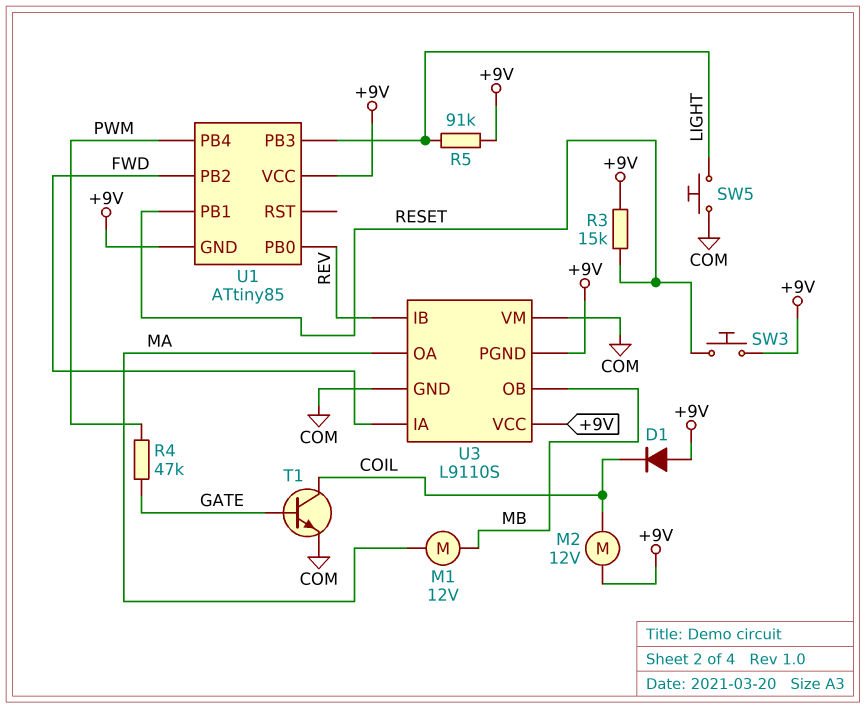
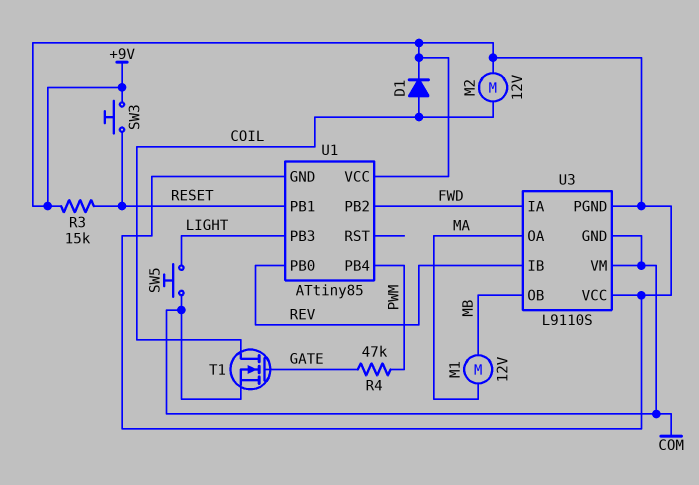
D1: diode (A +9V, K COIL) -> diode (A COIL, K +9V)
R5: 91k (+9V, LIGHT) -> none
T1: NPN (B GATE, C COIL, E COM) -> NMOS (G GATE, D COIL, S COM)

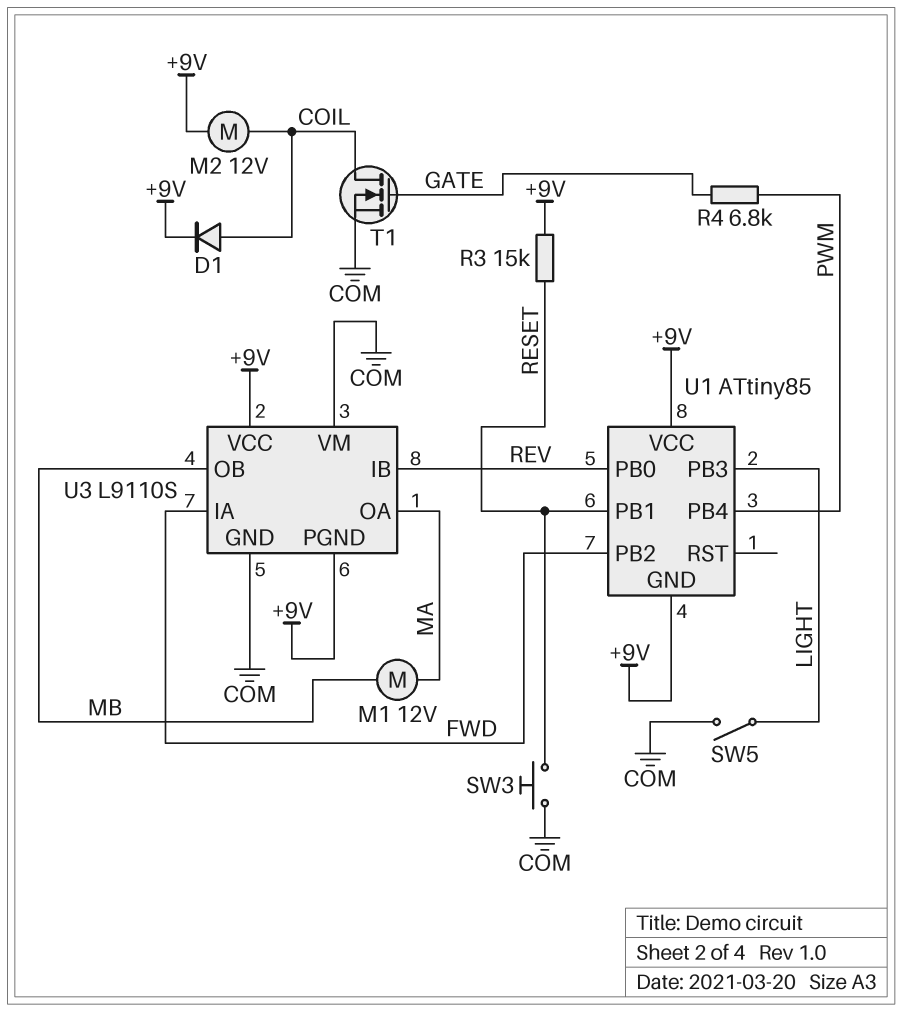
R4: 47k (GATE, PWM) -> 6.8k (GATE, PWM)
SW3: button (+9V, RESET) -> button (COM, RESET)
SW5: button (COM, LIGHT) -> switch (COM, LIGHT)

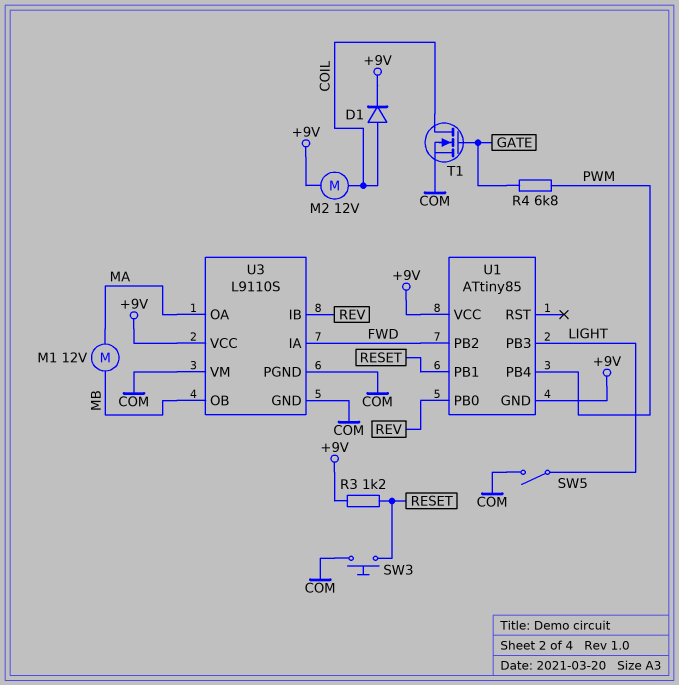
R3: 15k (+9V, RESET) -> 1.2k (+9V, RESET)
U3 pin PGND: +9V -> COM

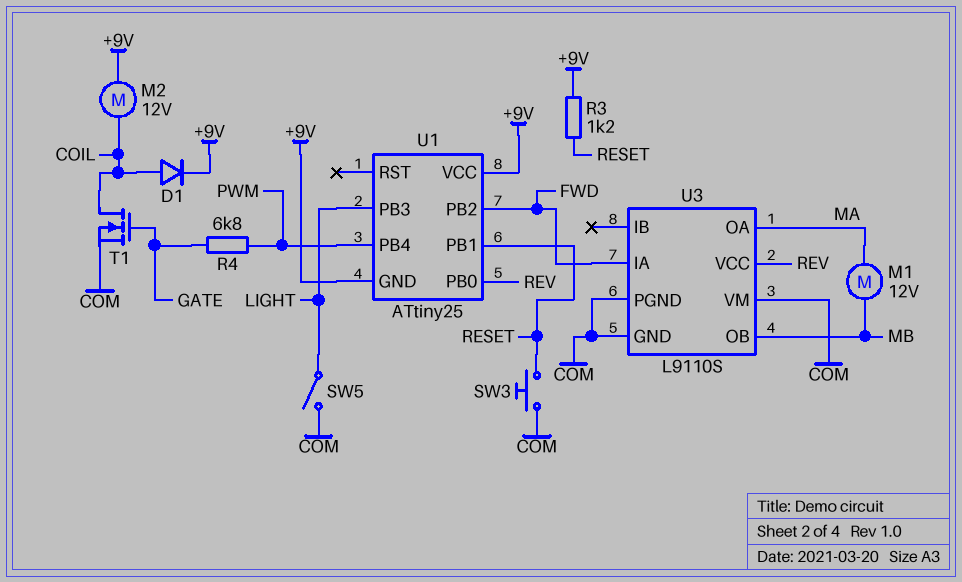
U1: ATtiny85 -> ATtiny25
U3 pin IB: REV -> none
U3 pin VCC: +9V -> REV

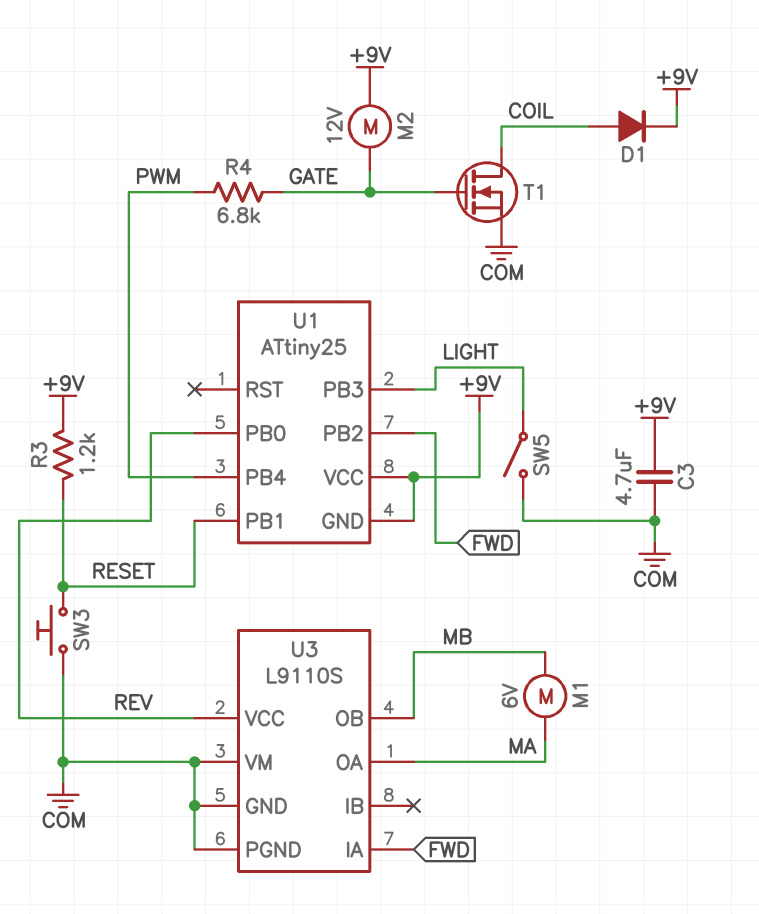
C3: none -> 4.7uF (+9V, COM)
M1: motor 12V (MA, MB) -> motor 6V (MA, MB)
M2: motor 12V (+9V, COIL) -> motor 12V (+9V, GATE)

